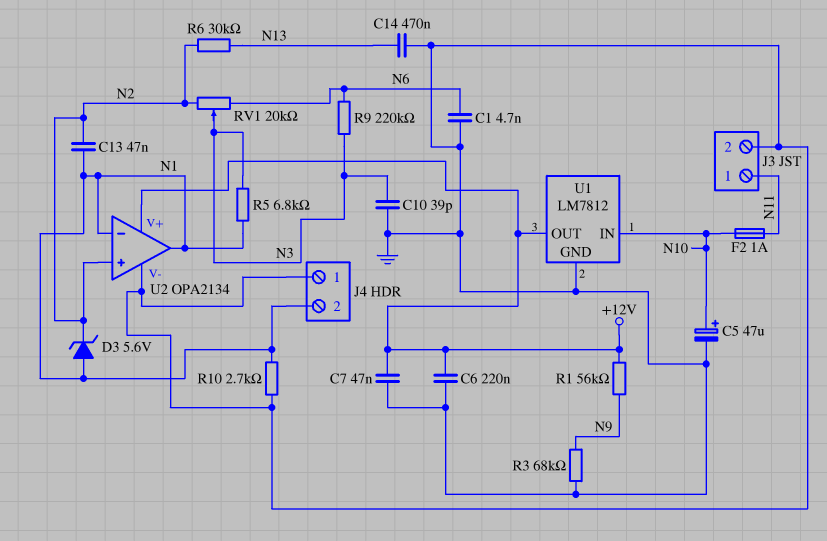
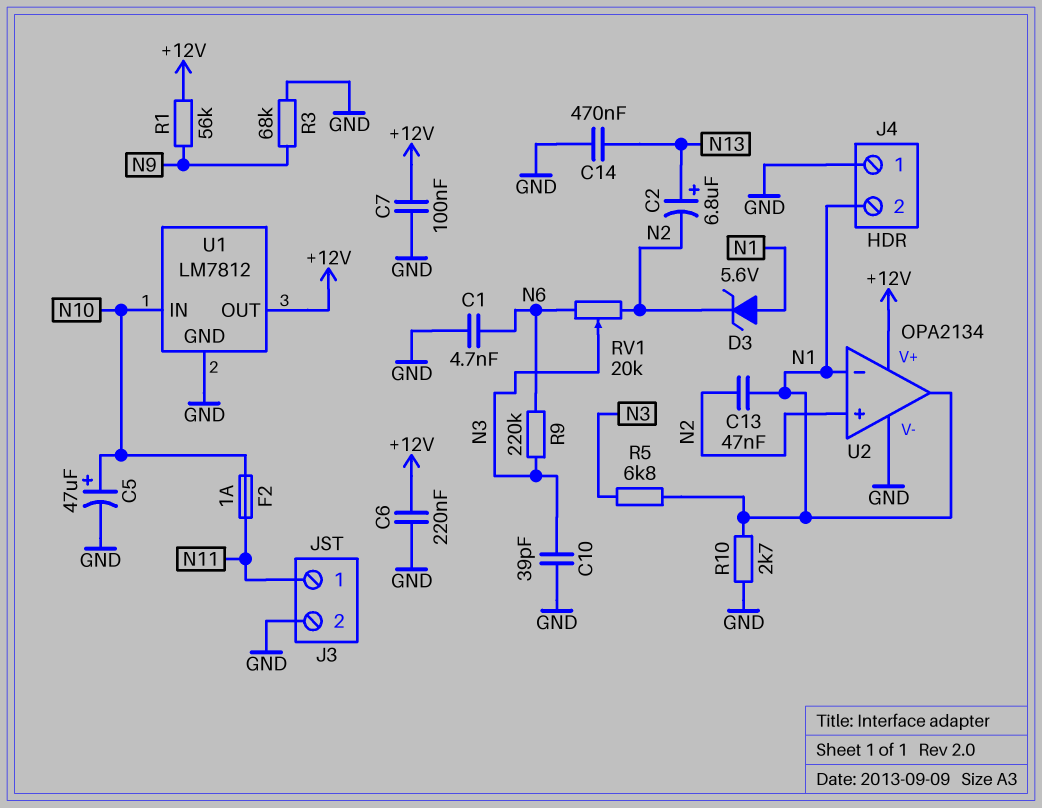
C2: none -> 6.8uF (plus N13, minus N2)
C7: 47nF (+12V, GND) -> 100nF (+12V, GND)
R6: 30k (N2, N13) -> none

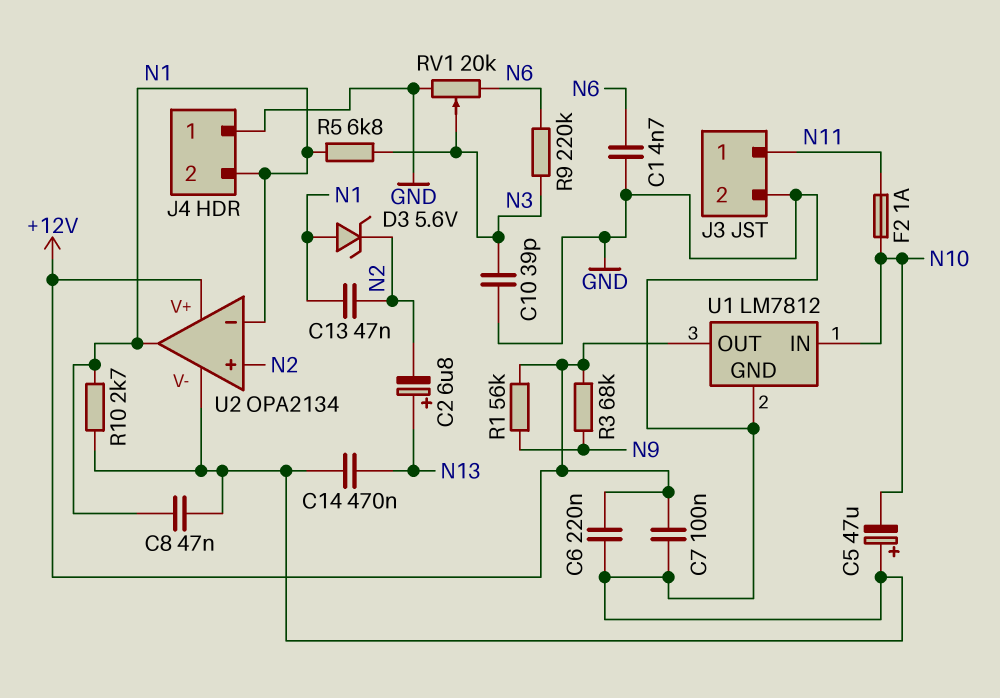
C5: 47uF (plus N10, minus GND) -> 47uF (plus GND, minus N10)
C8: none -> 47nF (GND, N1)
R3: 68k (GND, N9) -> 68k (+12V, N9)
RV1: 20k (N2, N6, wiper N3) -> 20k (GND, N6, wiper N3)

